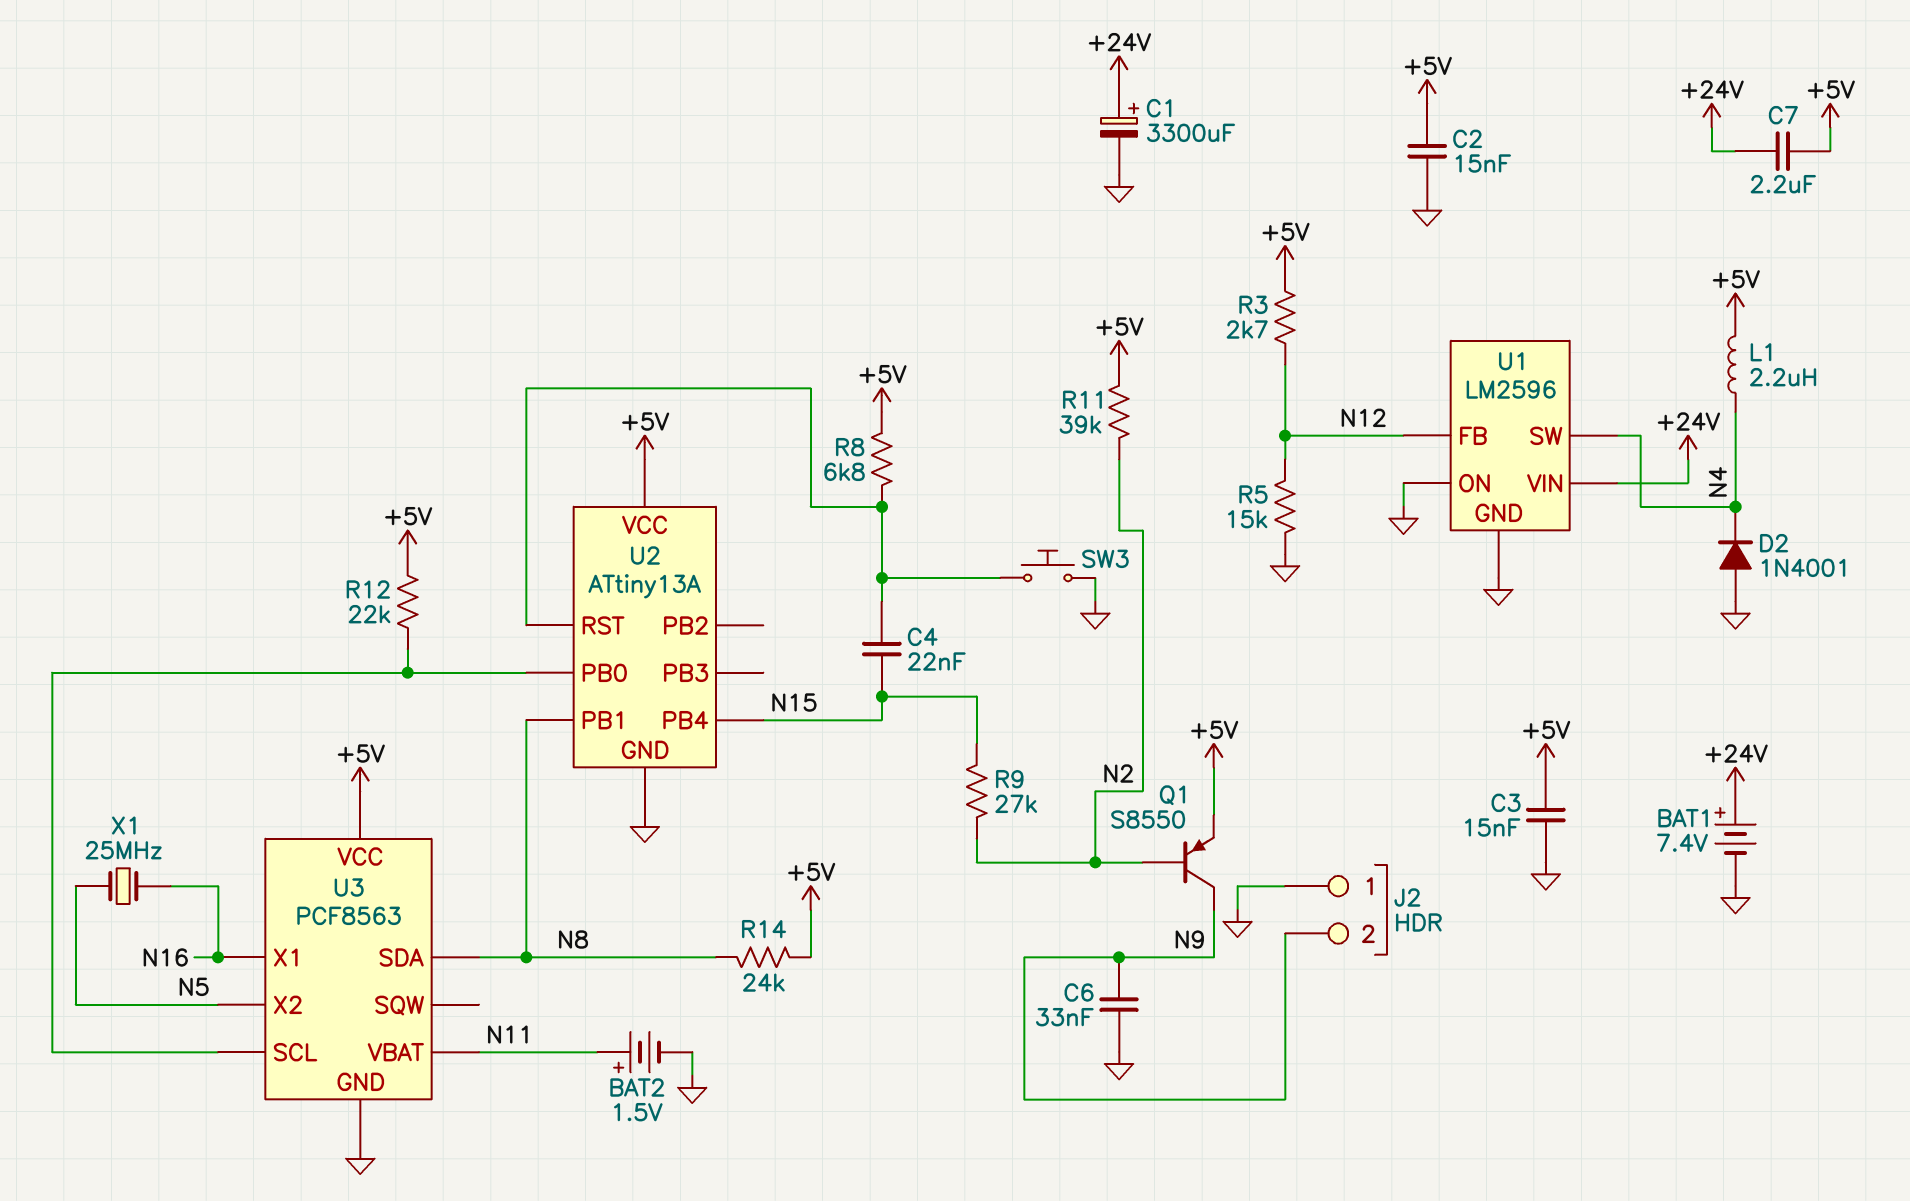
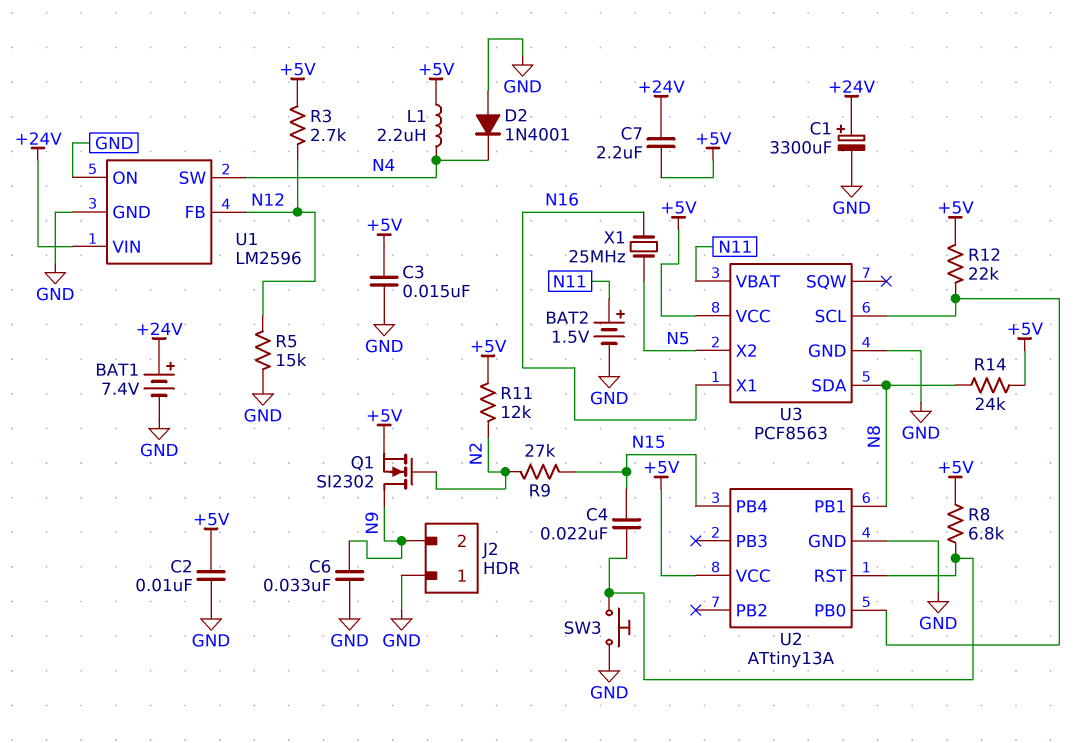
C2: 15nF (+5V, GND) -> 10nF (+5V, GND)
Q1: PNP S8550 (B N2, C N9, E +5V) -> NMOS SI2302 (G N2, D N9, S +5V)
R11: 39k (+5V, N2) -> 12k (+5V, N2)

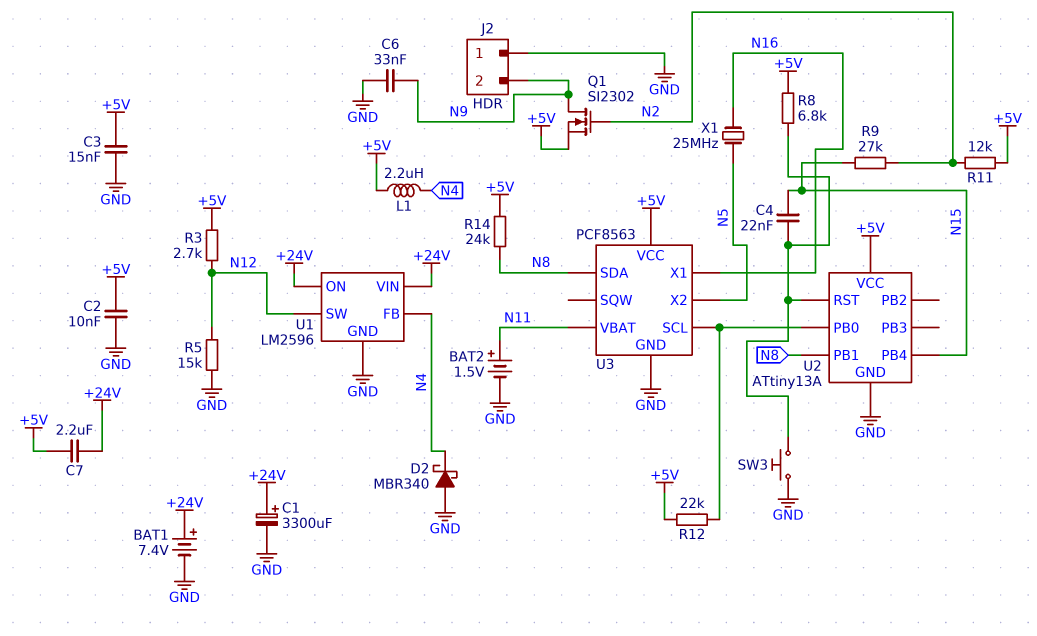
D2: diode 1N4001 (A GND, K N4) -> schottky MBR340 (A GND, K N4)
U1 pin FB: N12 -> N4
U1 pin ON: GND -> +24V
U1 pin SW: N4 -> N12

